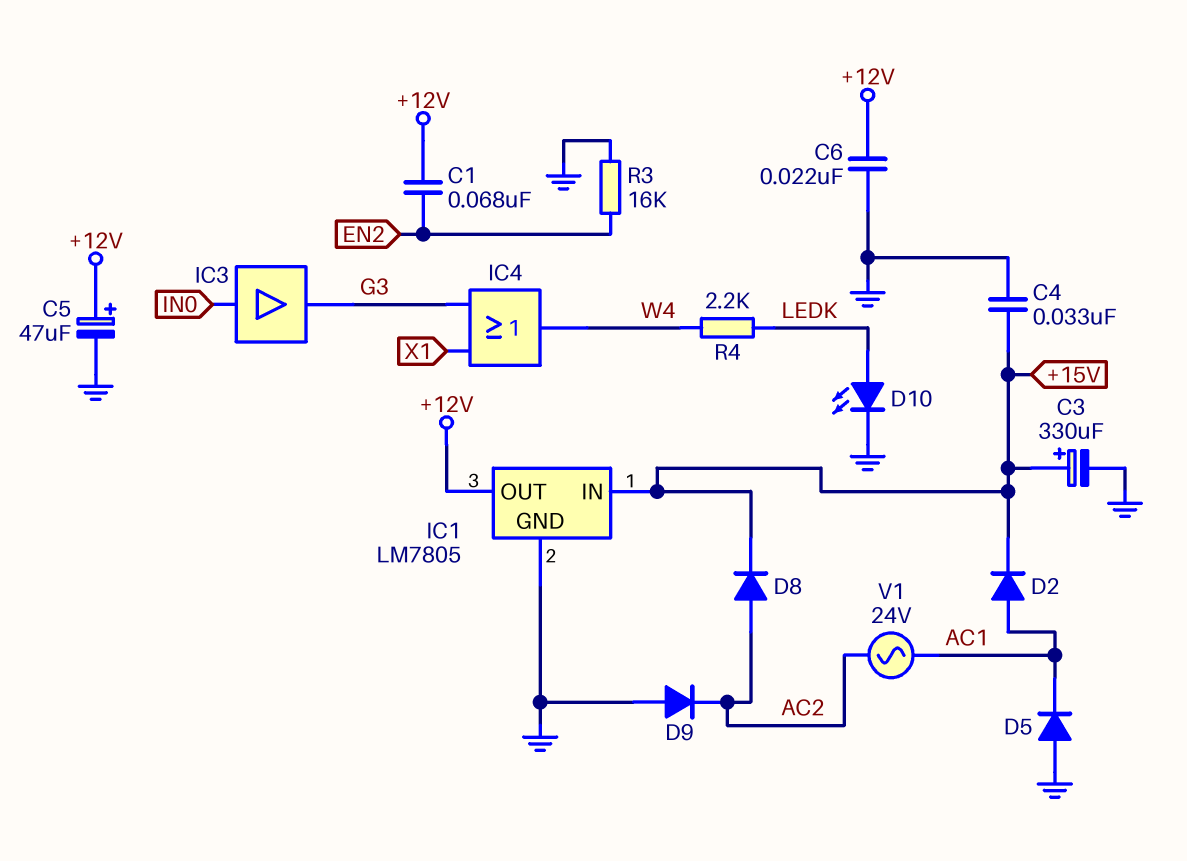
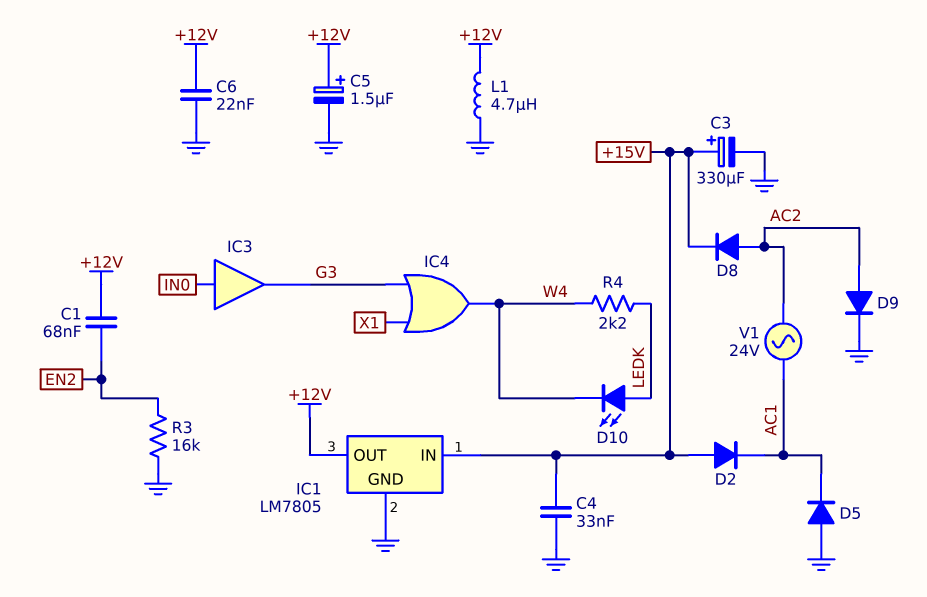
C5: 47uF (plus +12V, minus GND) -> 1.5uF (plus +12V, minus GND)
D2: diode (A AC1, K +15V) -> diode (A +15V, K AC1)
D9: diode (A GND, K AC2) -> diode (A AC2, K GND)
D10: LED (A LEDK, K GND) -> LED (A LEDK, K W4)
L1: none -> 4.7uH (+12V, GND)

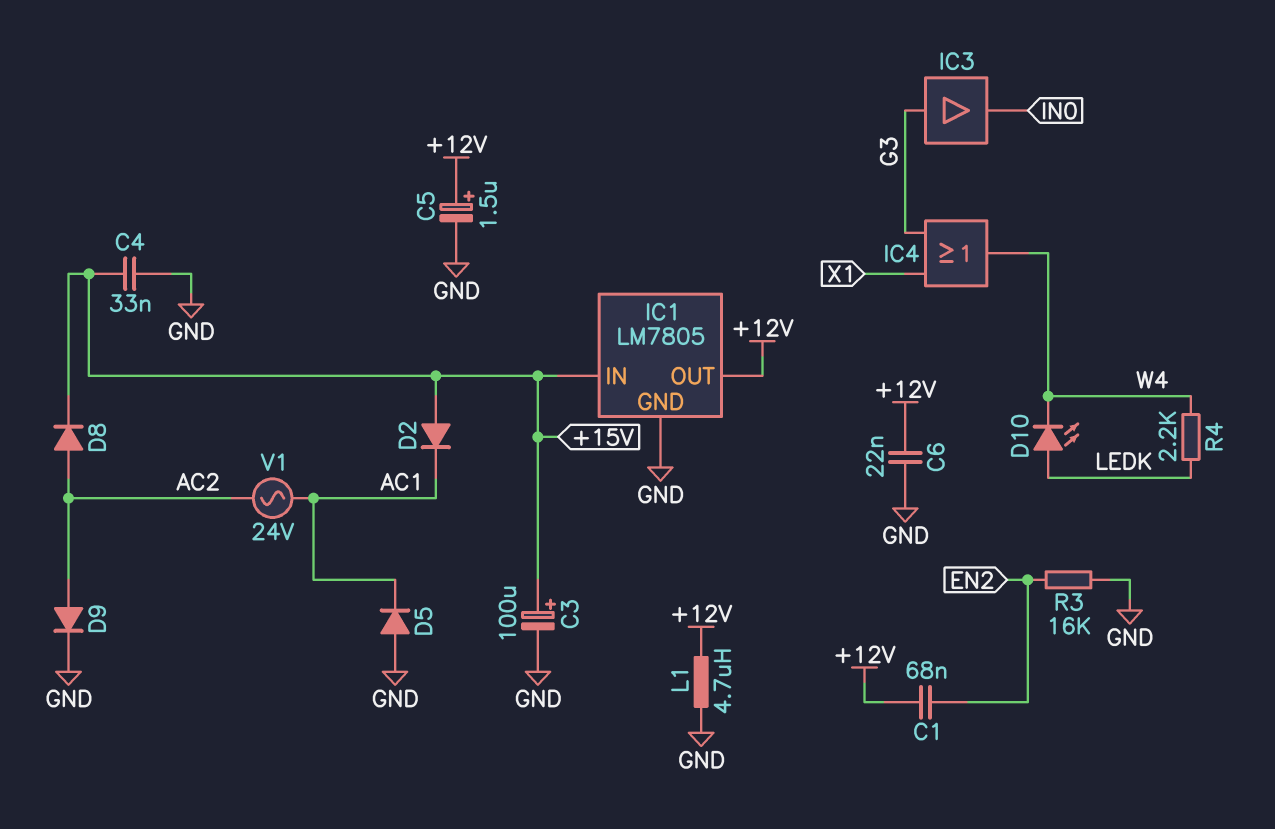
C3: 330uF (plus +15V, minus GND) -> 100uF (plus +15V, minus GND)
IC3: buffer (in IN0, out G3) -> buffer (in G3, out IN0)

